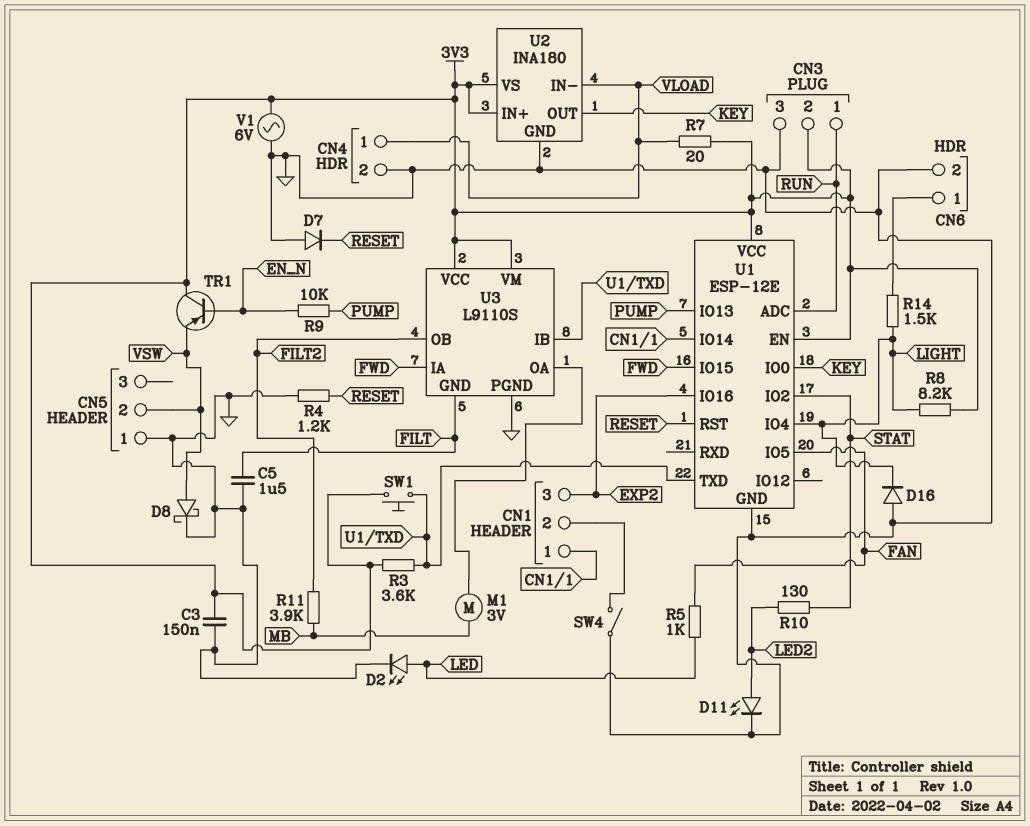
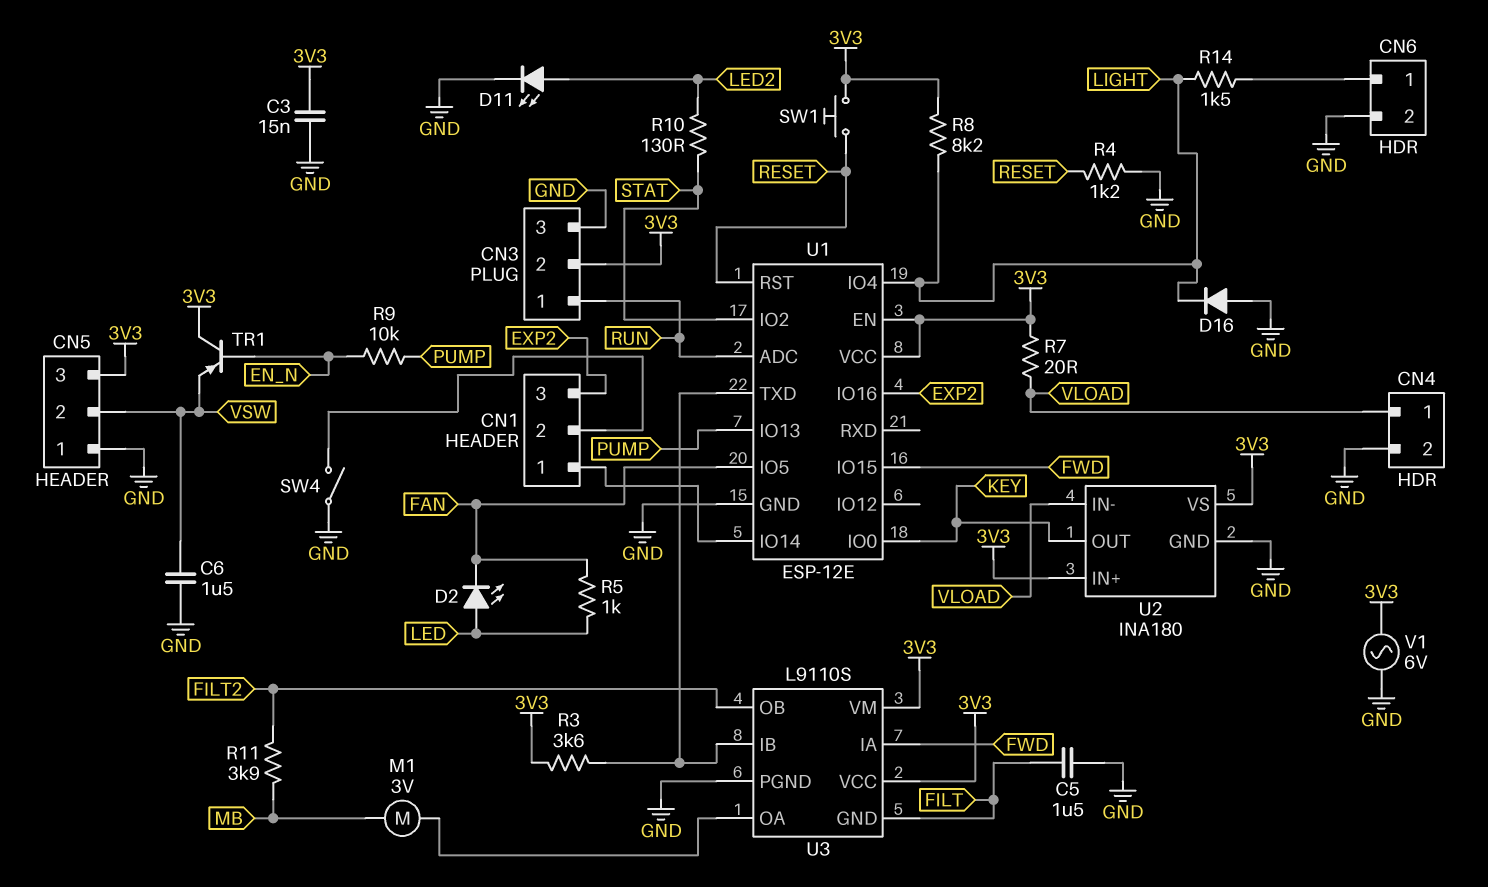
C3: 150nF (3V3, GND) -> 15nF (3V3, GND)
C6: none -> 1.5uF (GND, VSW)
CN5 pin 3: none -> 3V3
D2: LED (A LED, K GND) -> LED (A LED, K FAN)
D7: diode (A GND, K RESET) -> none
D8: schottky (A VSW, K GND) -> none
SW1: button (3V3, U1/TXD) -> button (3V3, RESET)

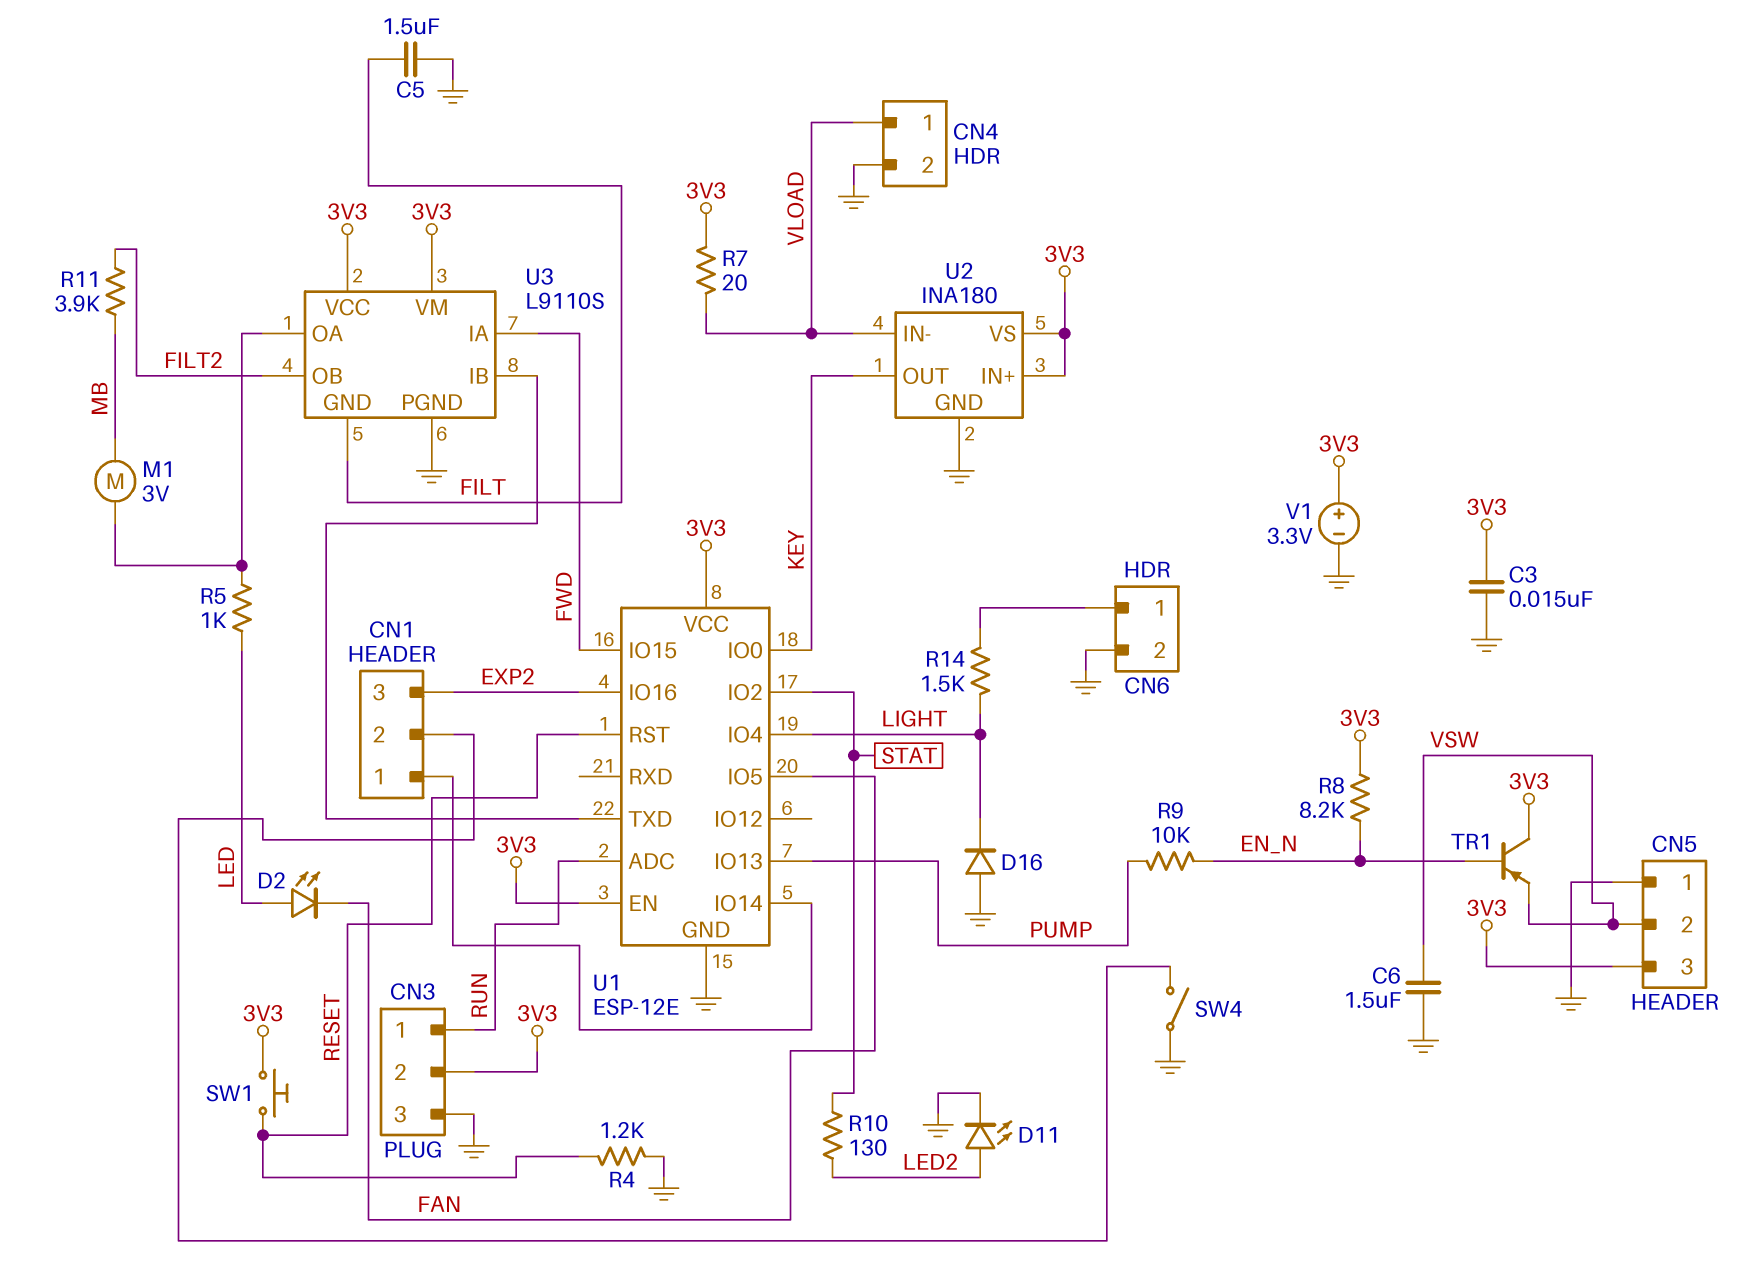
R3: 3.6k (3V3, U1/TXD) -> none
R5: 1k (FAN, LED) -> 1k (LED, U3/OA)
R8: 8.2k (3V3, LIGHT) -> 8.2k (3V3, EN_N)
V1: AC 6V (3V3, GND) -> 3.3V (plus 3V3, minus GND)

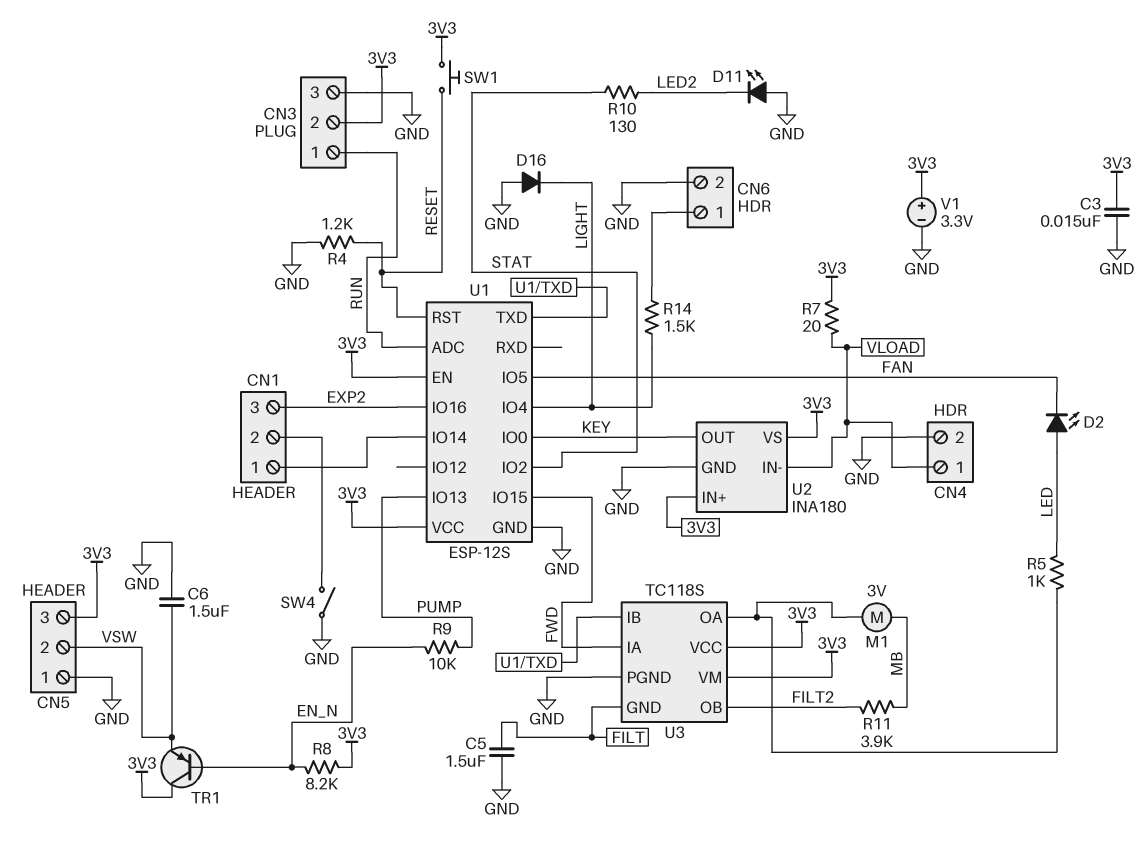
D11: LED (A LED2, K GND) -> LED (A GND, K LED2)
U1: ESP-12E -> ESP-12S
U3: L9110S -> TC118S

